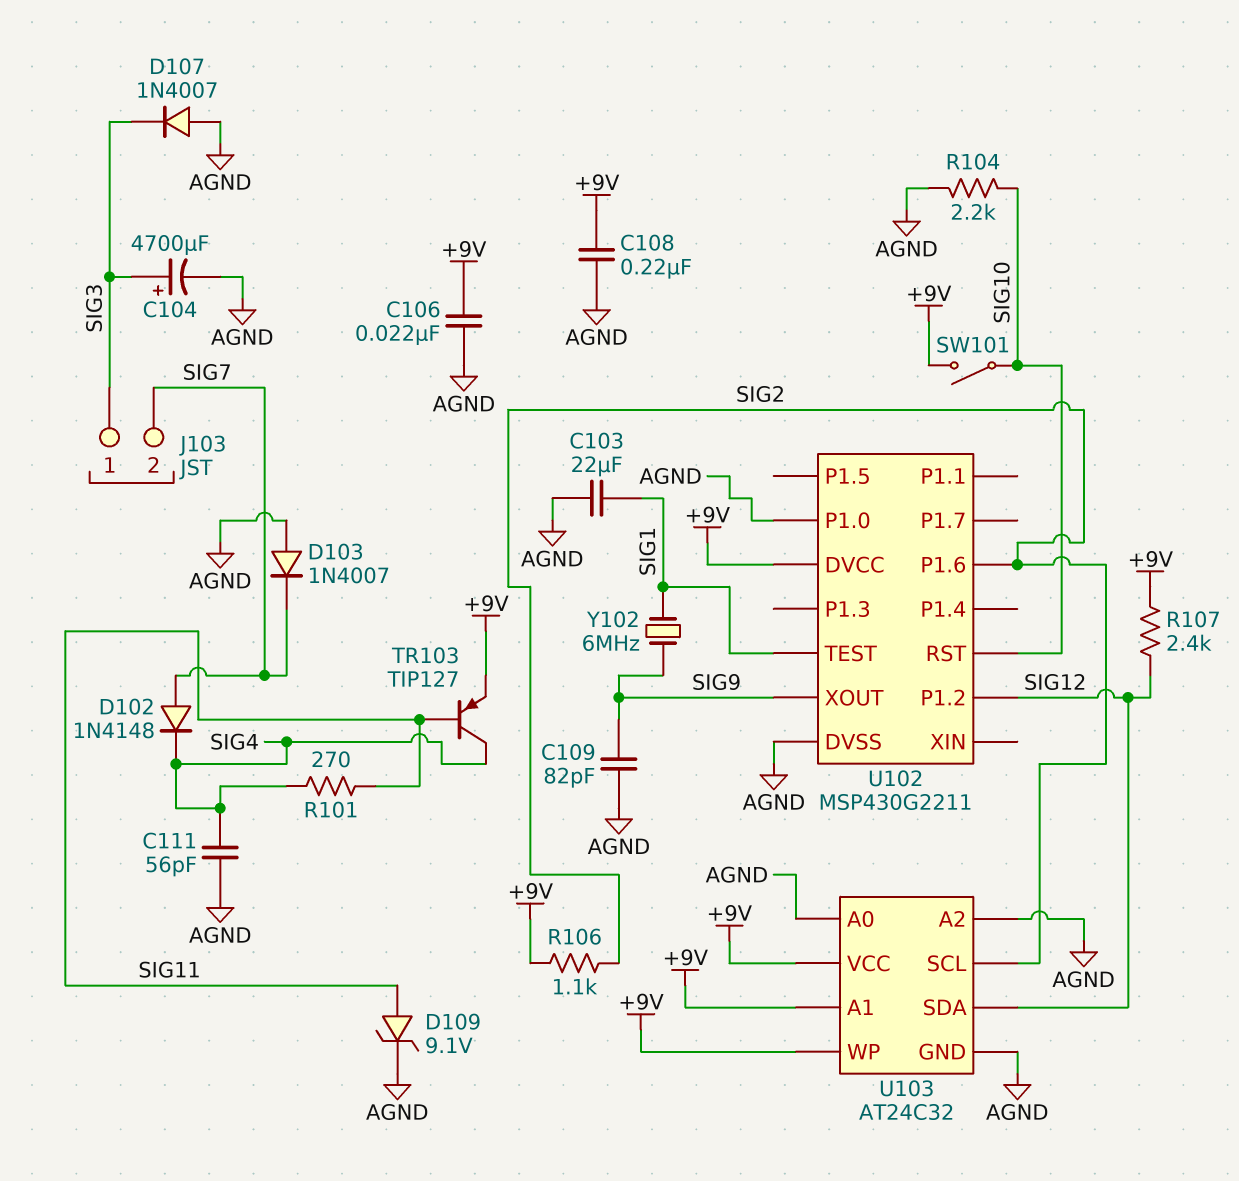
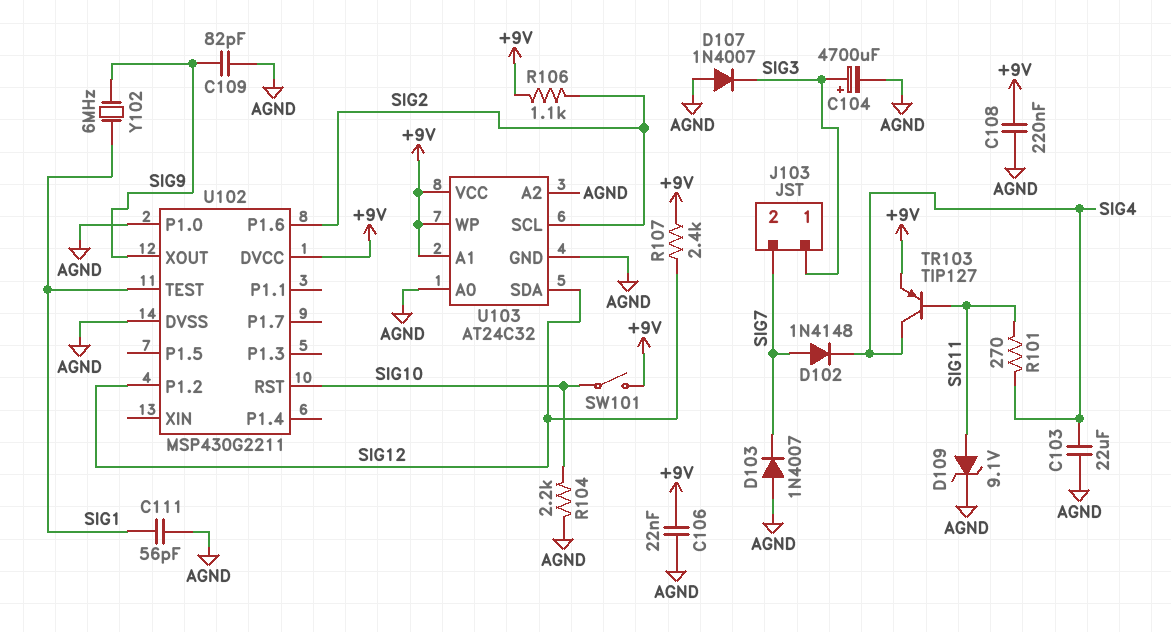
C103: 22uF (AGND, SIG1) -> 22uF (AGND, SIG4)
C111: 56pF (AGND, SIG4) -> 56pF (AGND, SIG1)

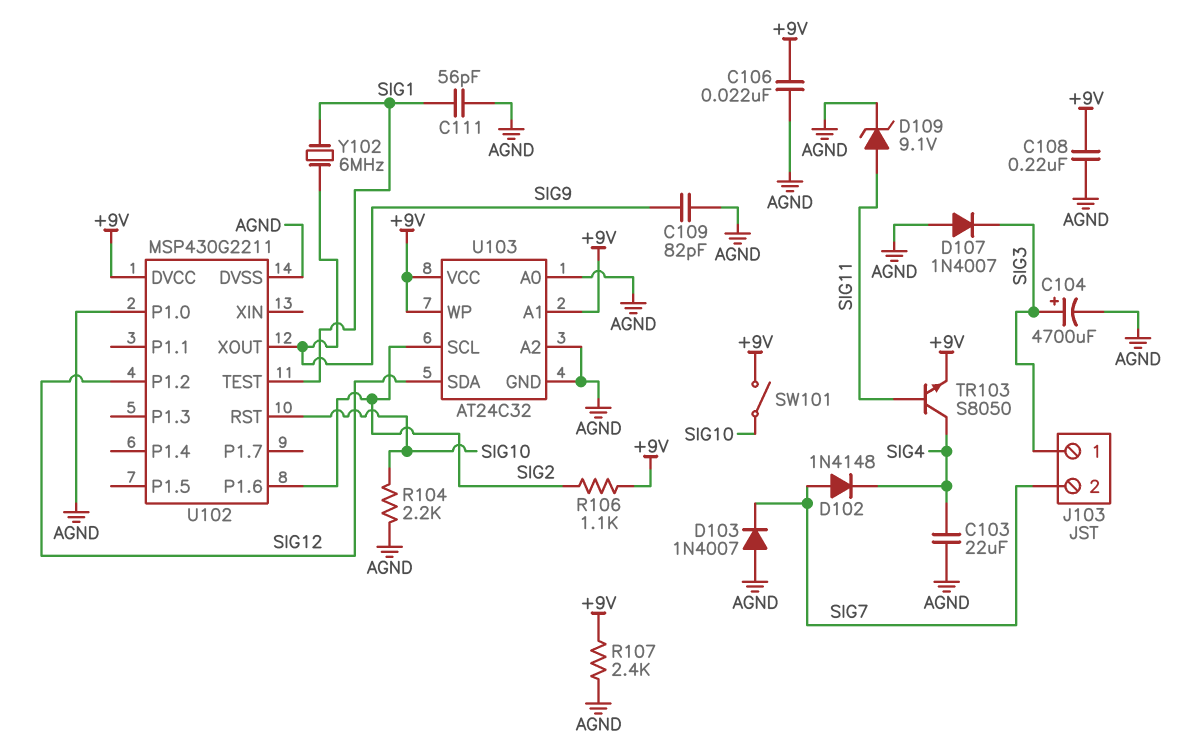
R101: 270 (SIG4, SIG11) -> none
R107: 2.4k (+9V, SIG12) -> 2.4k (+9V, AGND)
TR103: PNP TIP127 (B SIG11, C SIG4, E +9V) -> NPN S8050 (B SIG11, C SIG4, E +9V)

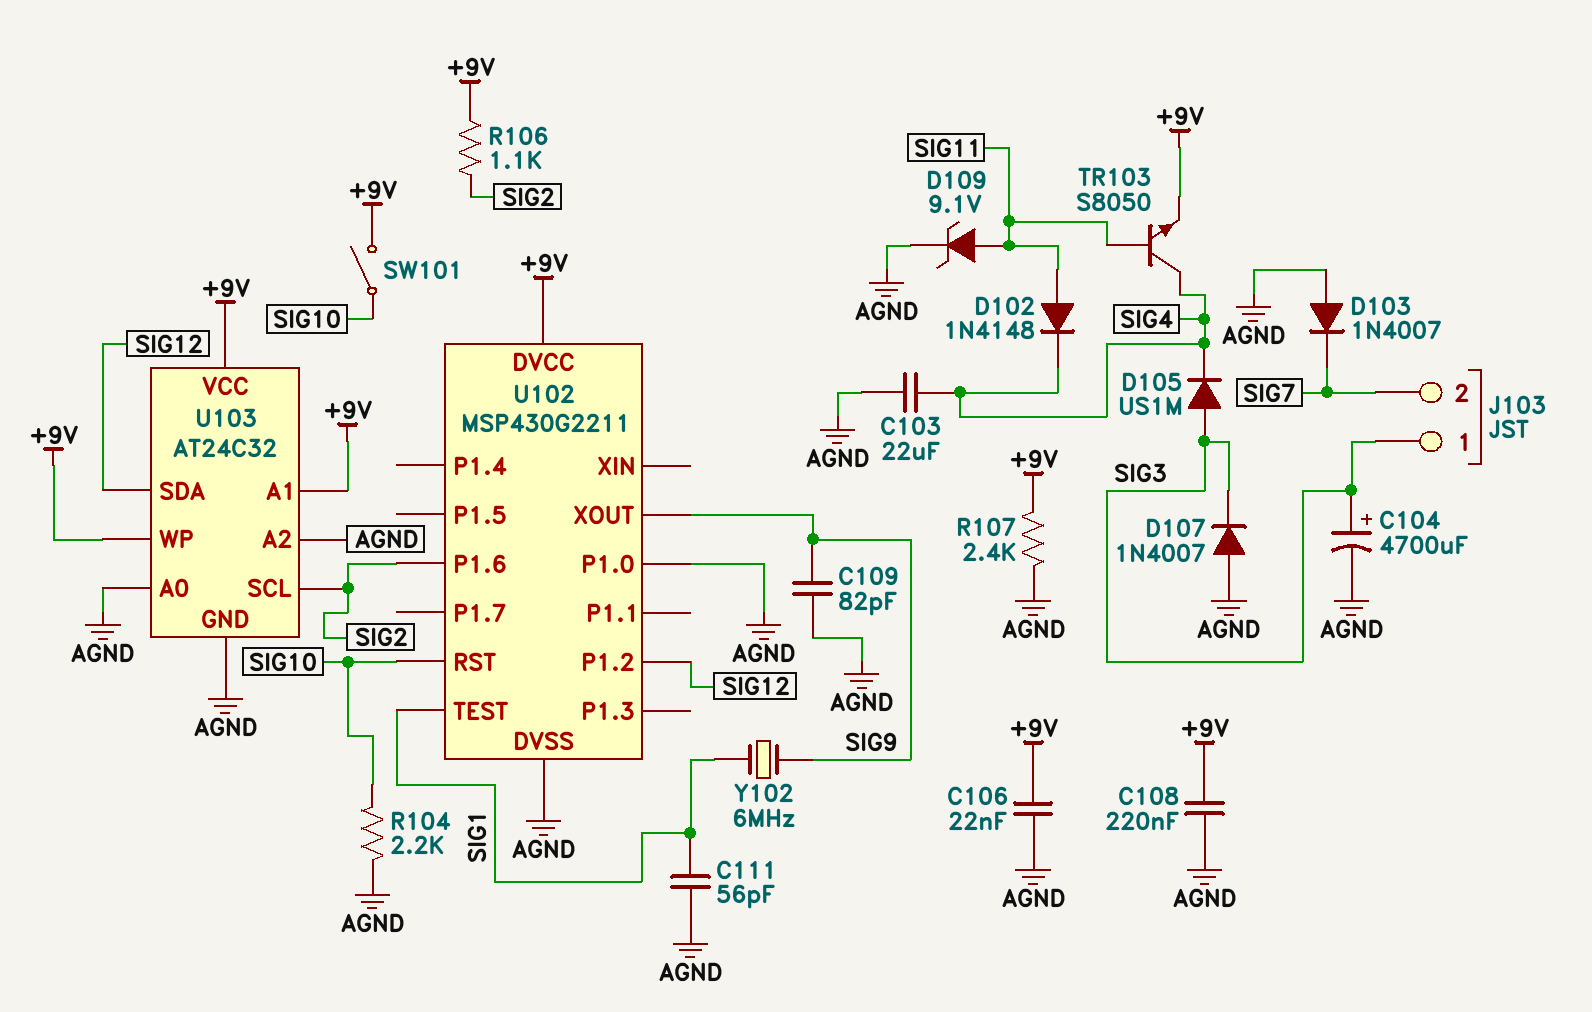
D102: diode 1N4148 (A SIG7, K SIG4) -> diode 1N4148 (A SIG11, K SIG4)
D105: none -> diode US1M (A SIG3, K SIG4)

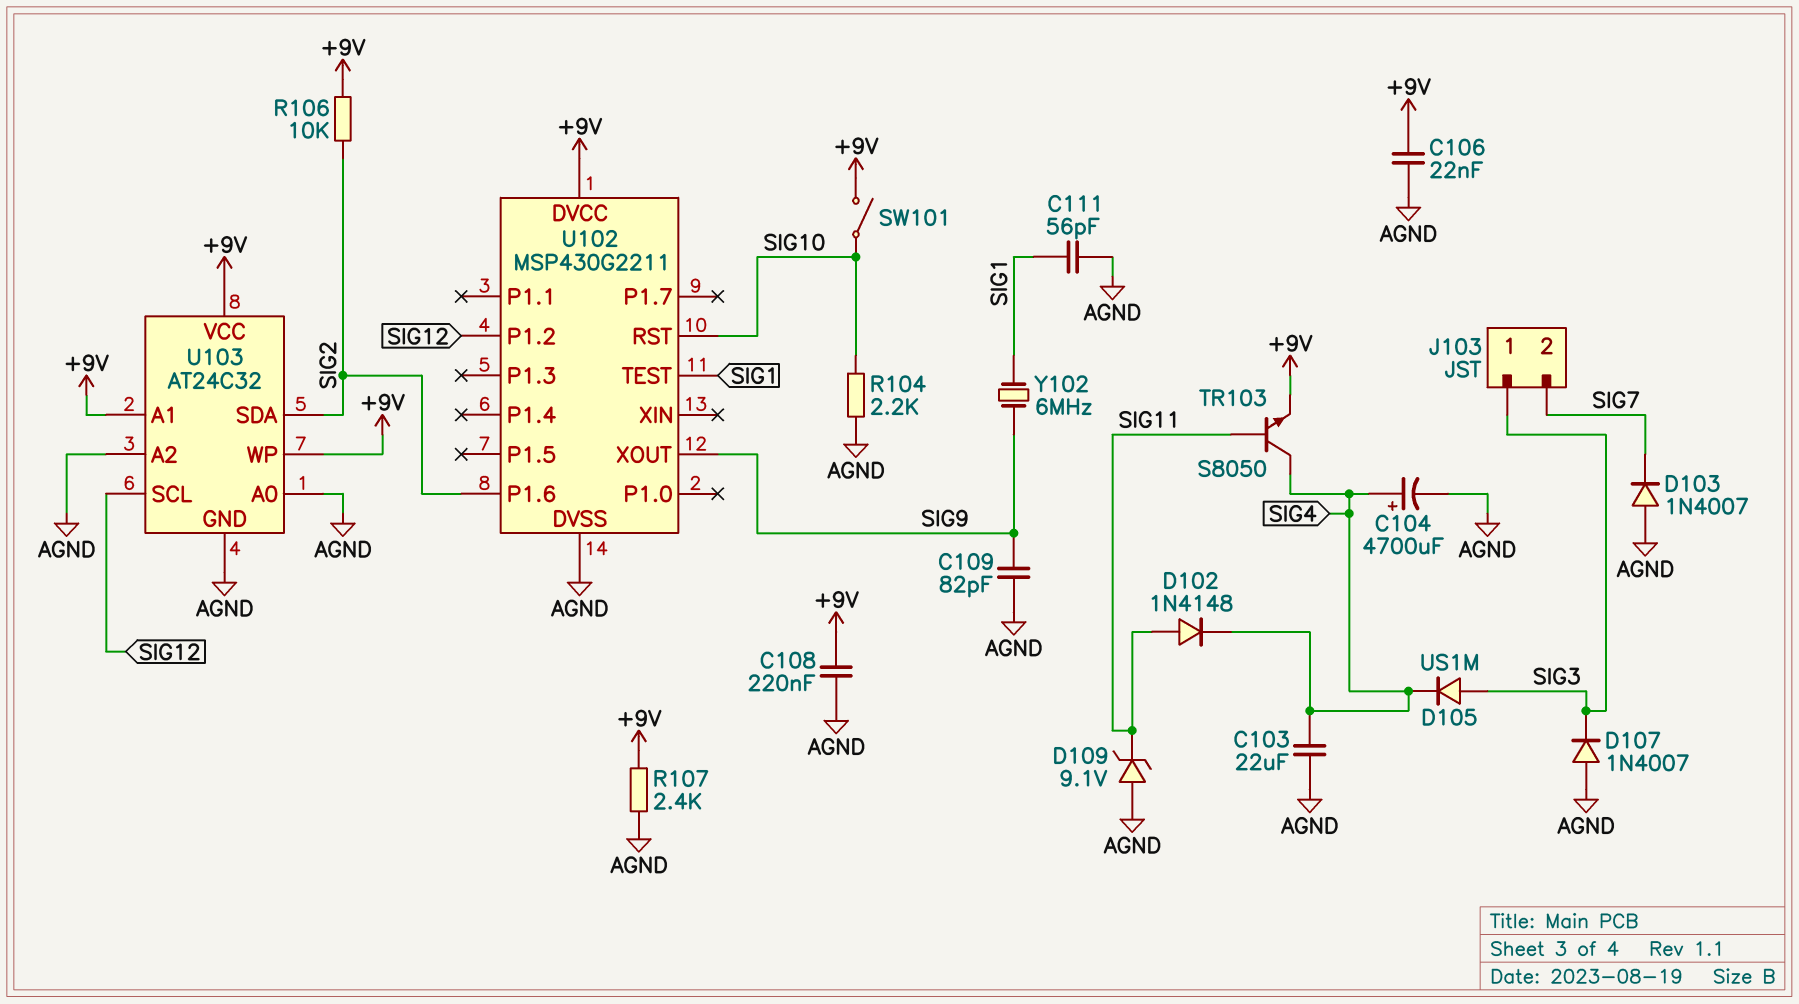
C104: 4700uF (plus SIG3, minus AGND) -> 4700uF (plus SIG4, minus AGND)
D109: zener 9.1V (A SIG11, K AGND) -> zener 9.1V (A AGND, K SIG11)
R106: 1.1k (+9V, SIG2) -> 10k (+9V, SIG2)
U102 pin P1.0: AGND -> none
U103 pin SCL: SIG2 -> SIG12
U103 pin SDA: SIG12 -> SIG2

